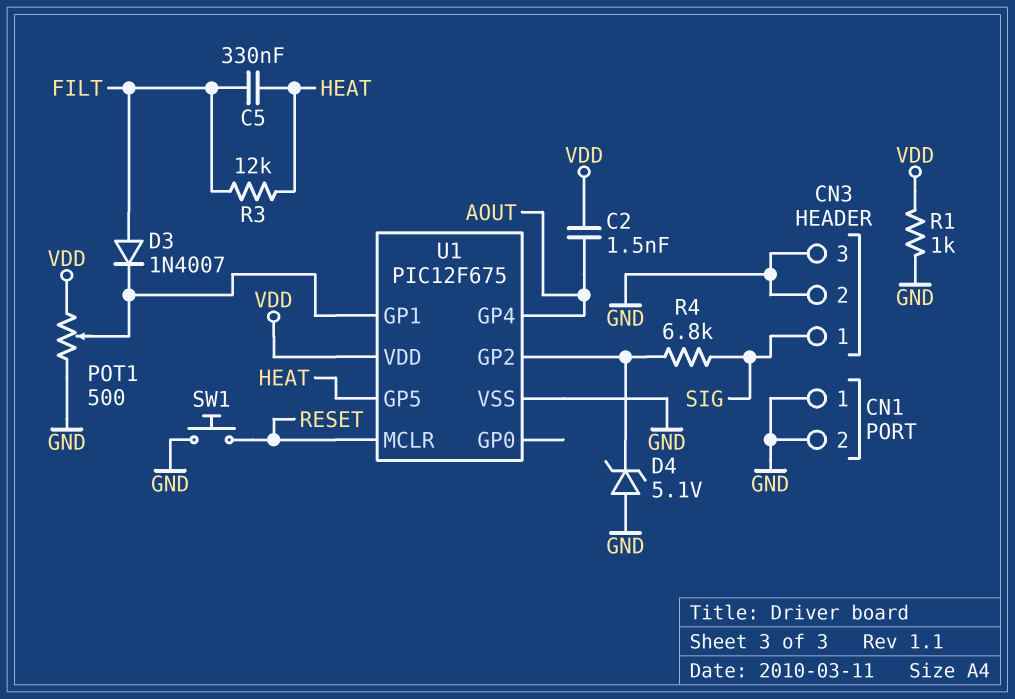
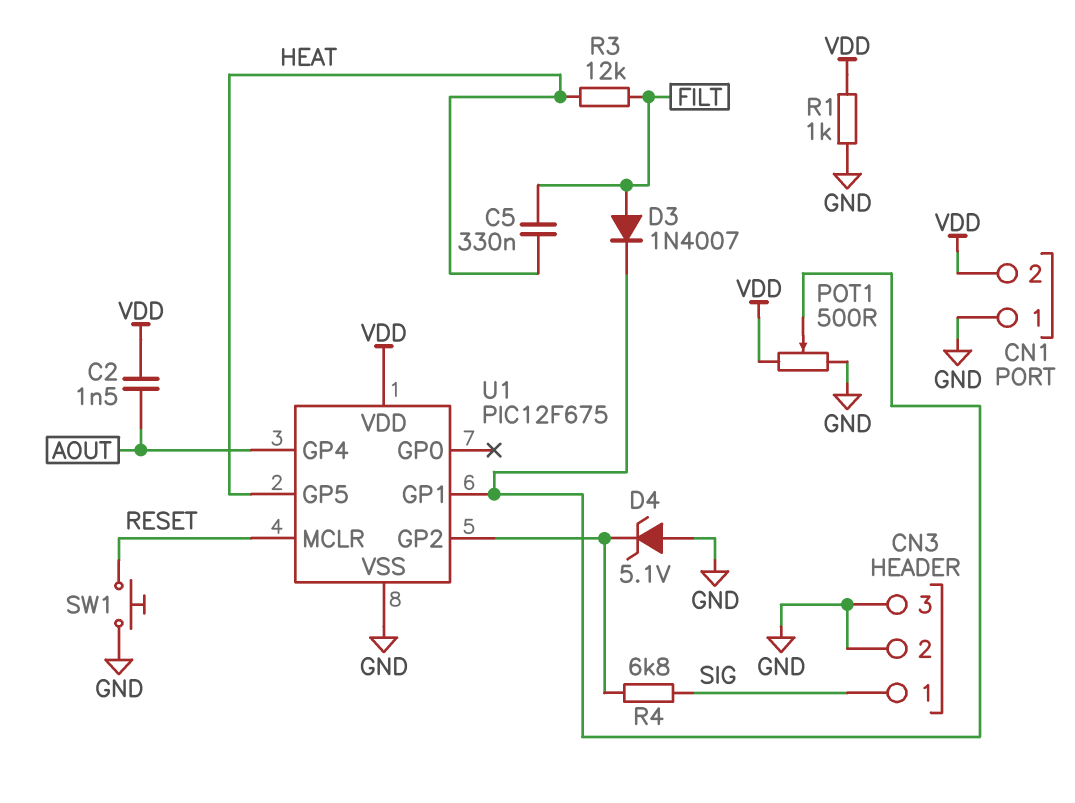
CN1 pin 2: GND -> VDD

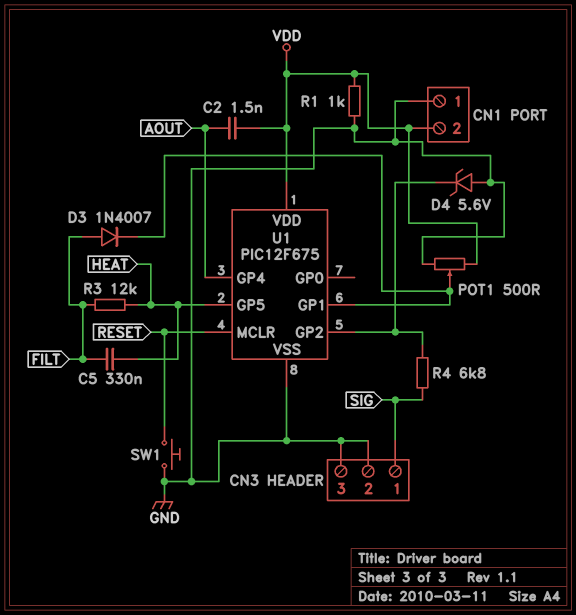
D4: zener 5.1V (A GND, K U1/GP2) -> zener 5.6V (A GND, K U1/GP2)

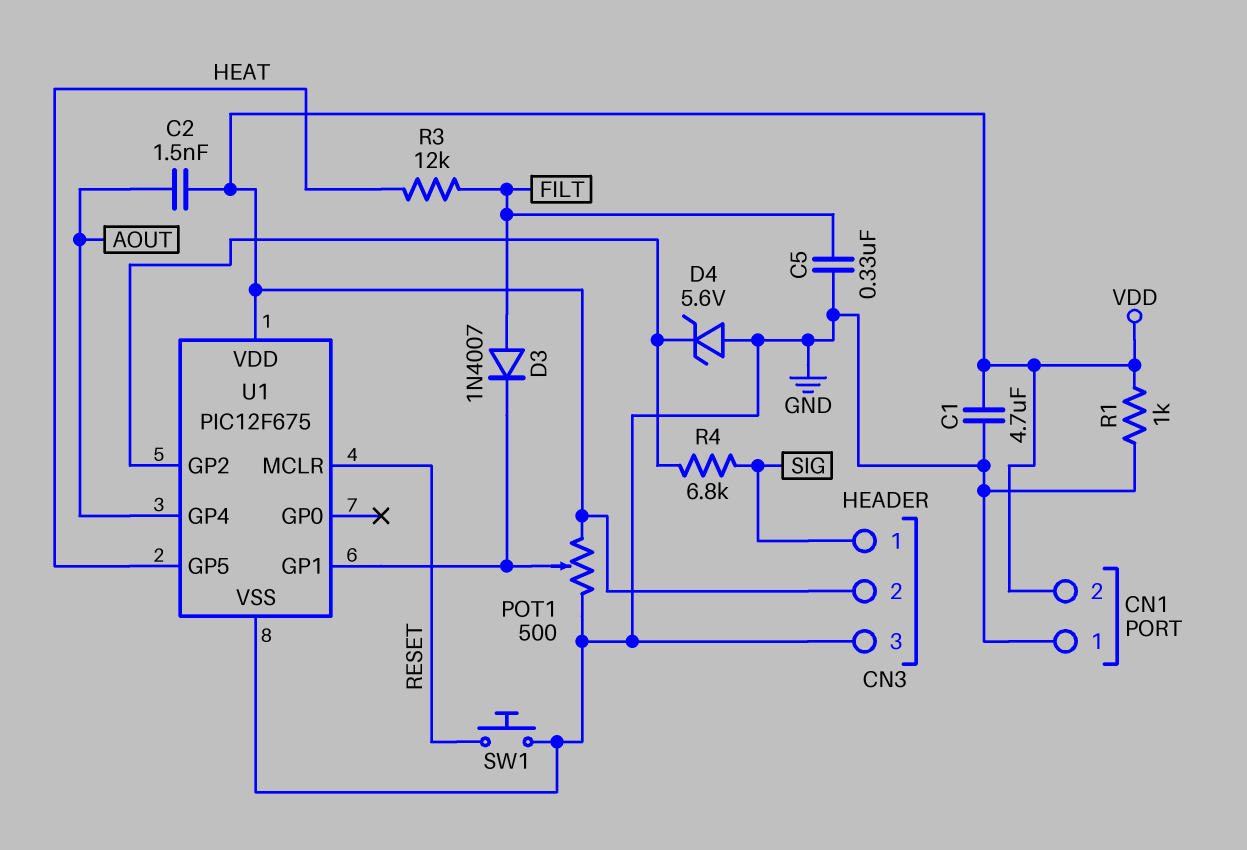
C1: none -> 4.7uF (GND, VDD)
C5: 330nF (FILT, HEAT) -> 330nF (FILT, GND)
CN3 pin 2: GND -> VDD

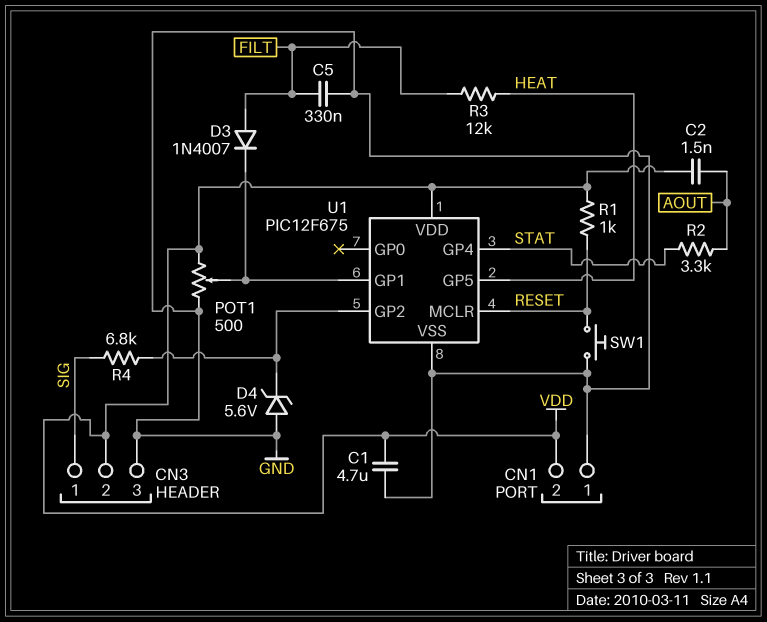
R1: 1k (GND, VDD) -> 1k (RESET, VDD)
R2: none -> 3.3k (AOUT, STAT)
U1 pin GP4: AOUT -> STAT

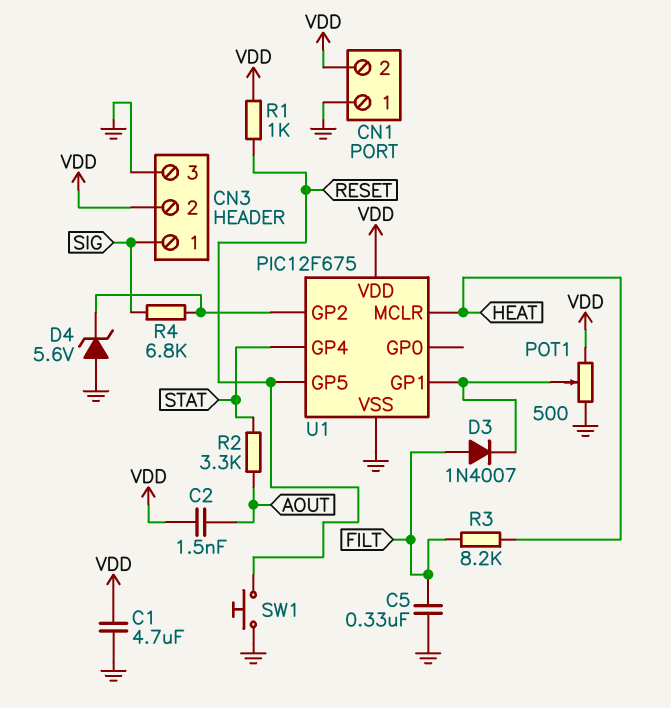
R3: 12k (FILT, HEAT) -> 8.2k (FILT, HEAT)
U1 pin GP5: HEAT -> RESET
U1 pin MCLR: RESET -> HEAT

